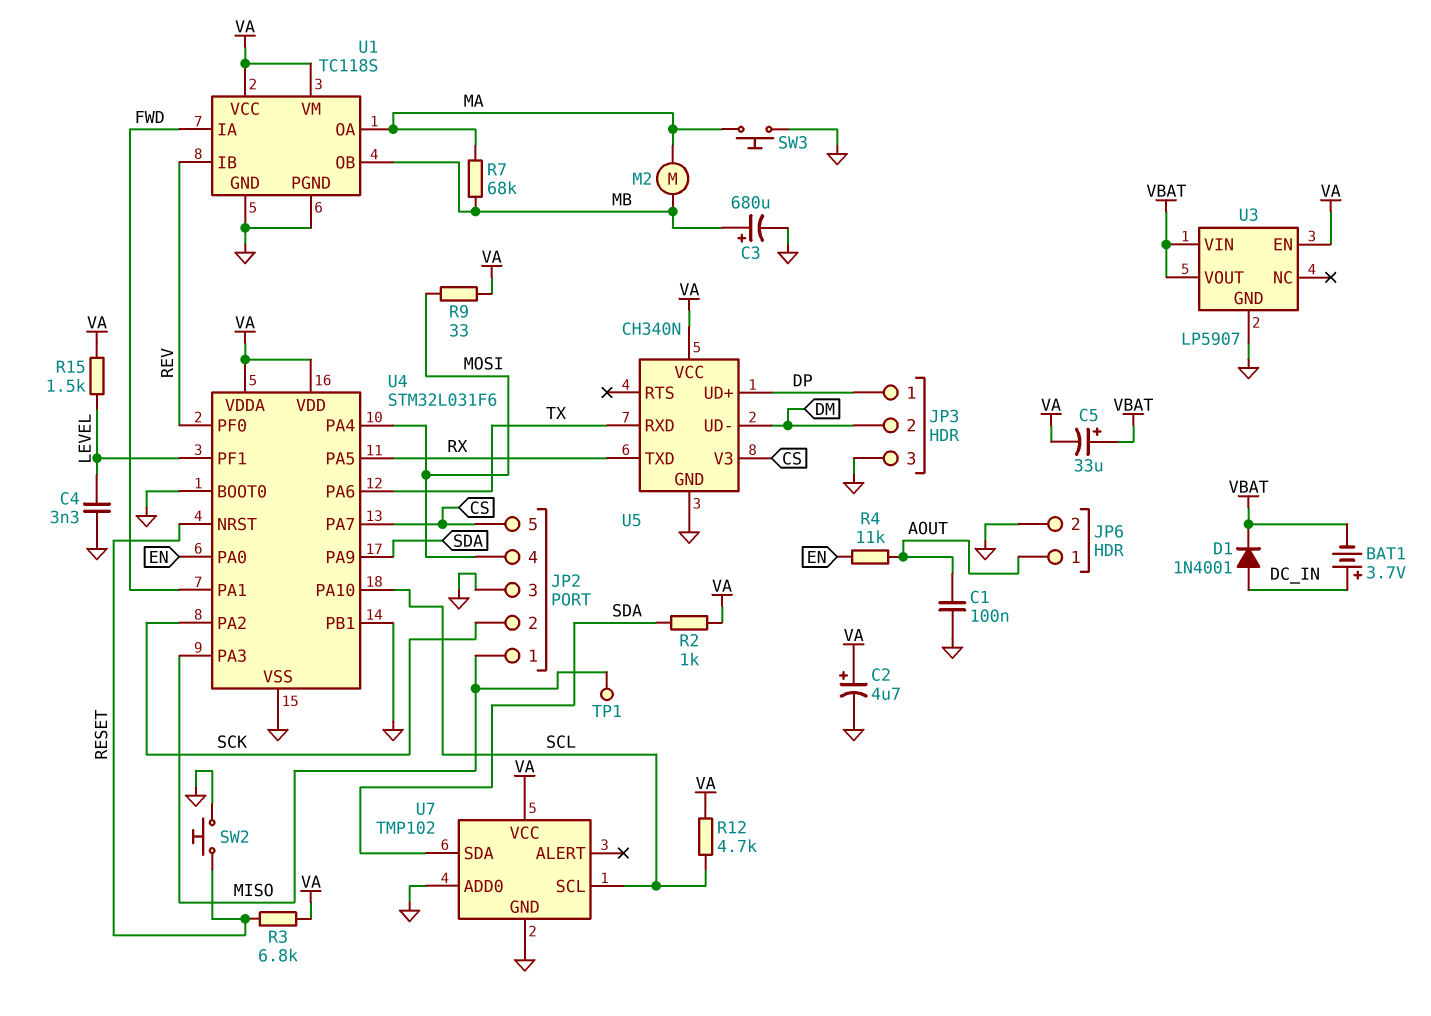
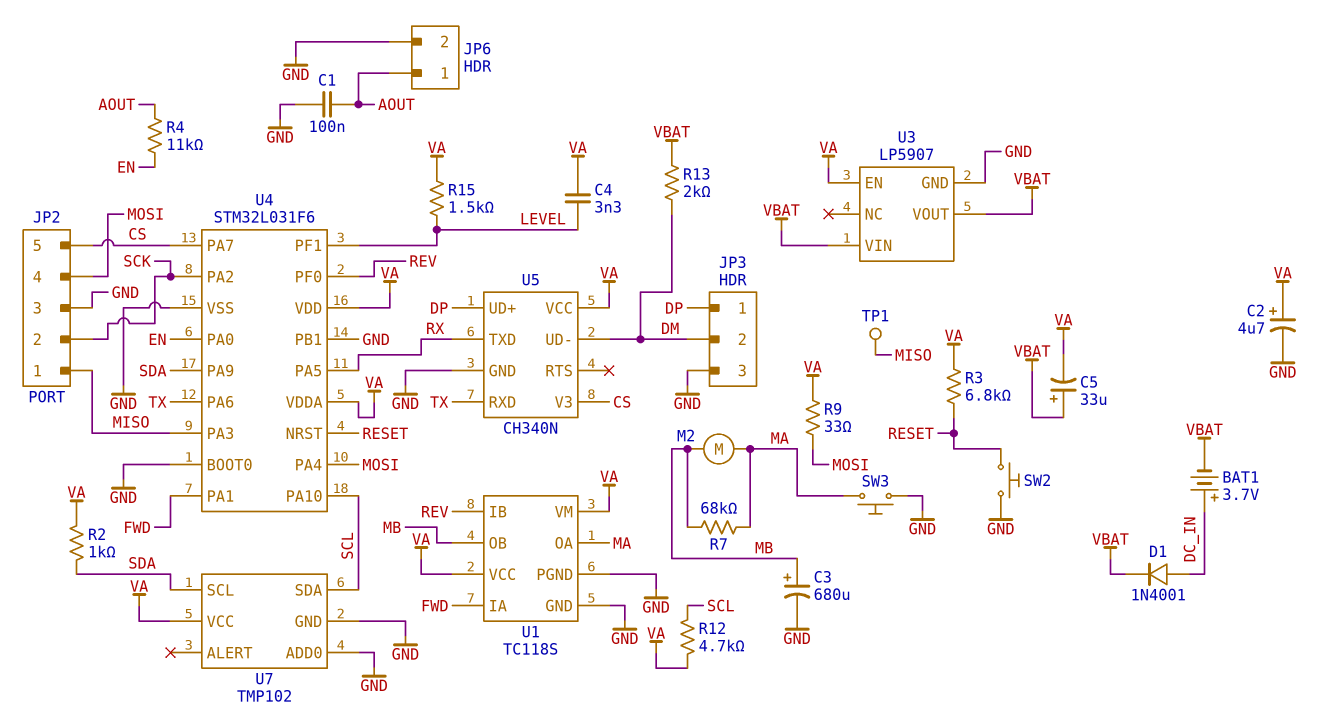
C4: 3.3nF (GND, LEVEL) -> 3.3nF (LEVEL, VA)
R13: none -> 2k (DM, VBAT)
U7 pin SCL: SCL -> SDA
U7 pin SDA: SDA -> SCL

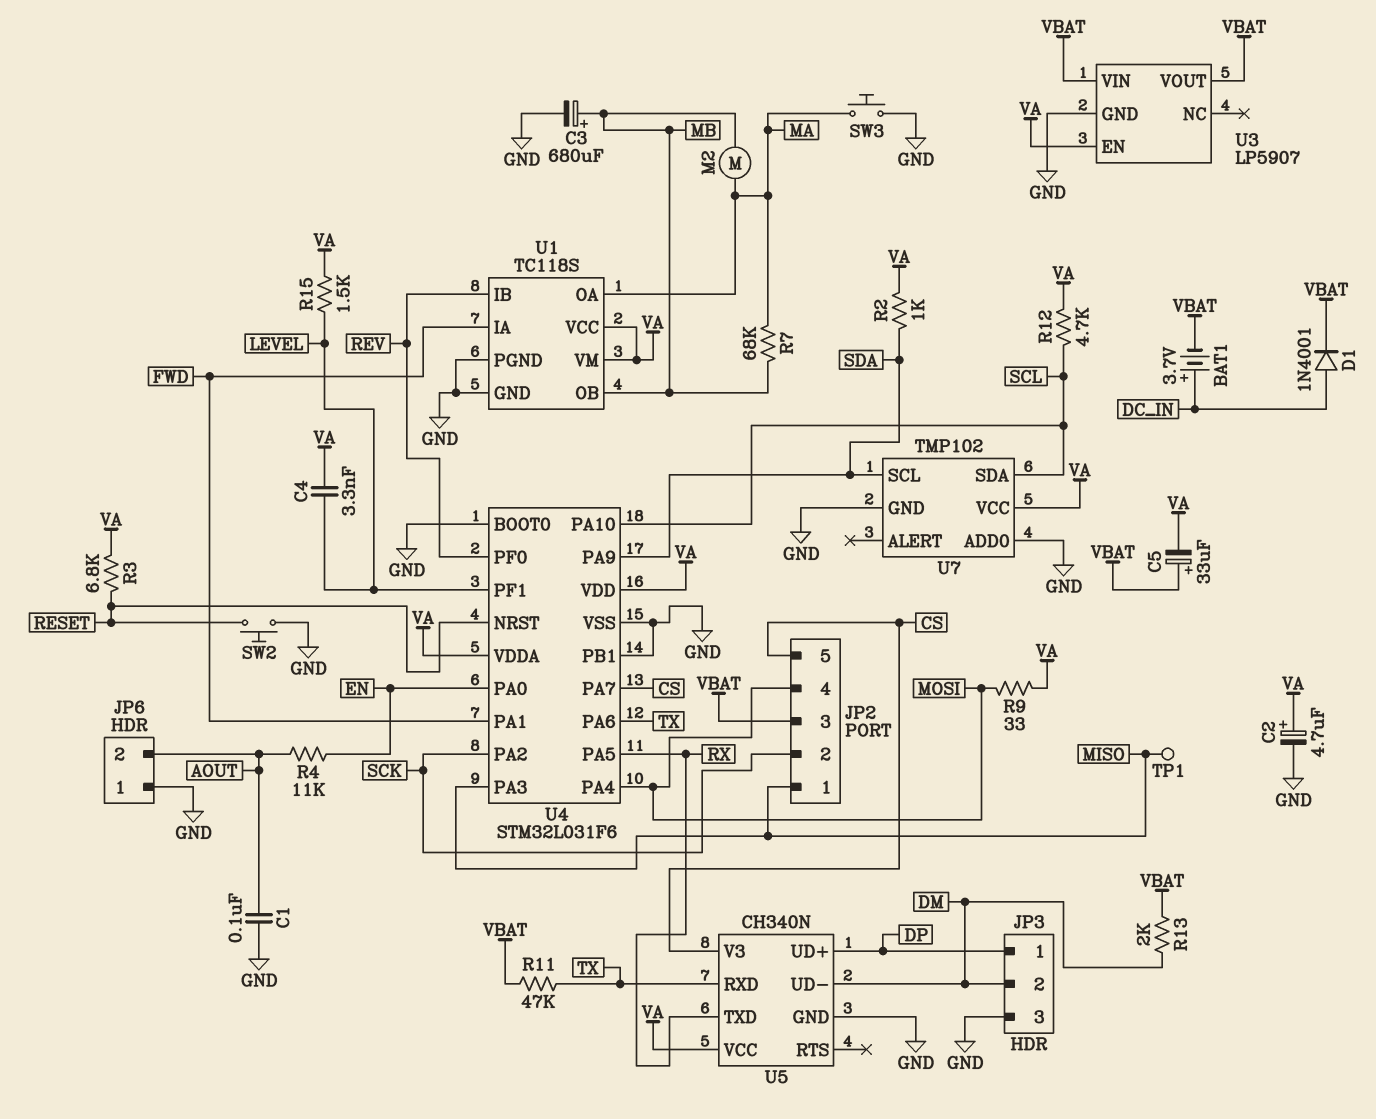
JP2 pin 3: GND -> VBAT
JP6 pin 1: AOUT -> GND
JP6 pin 2: GND -> AOUT
R11: none -> 47k (TX, VBAT)

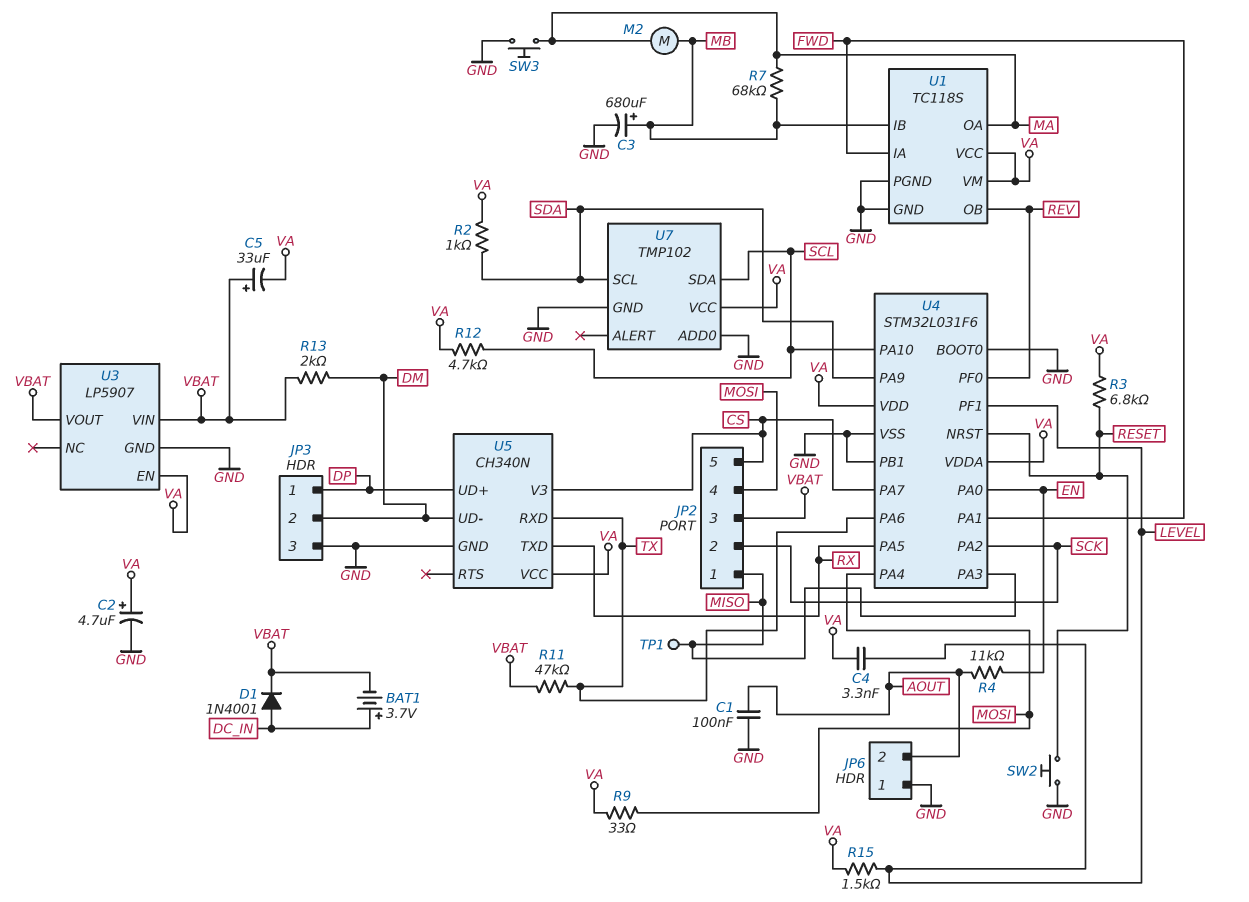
U1 pin IB: REV -> MB
U1 pin OB: MB -> REV

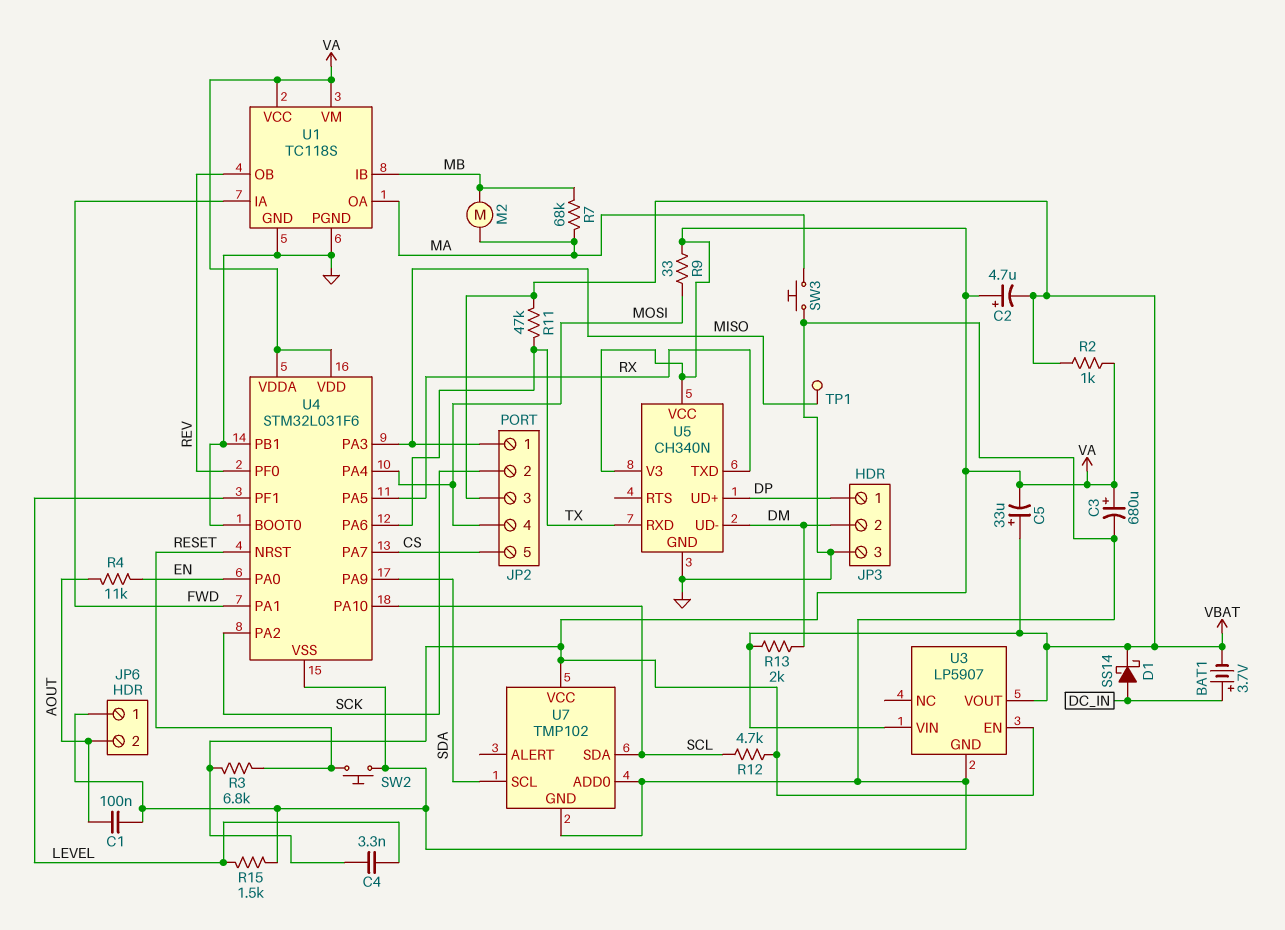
C2: 4.7uF (plus VA, minus GND) -> 4.7uF (plus VA, minus VBAT)
C3: 680uF (plus MB, minus GND) -> 680uF (plus VA, minus GND)
D1: diode 1N4001 (A DC_IN, K VBAT) -> schottky SS14 (A DC_IN, K VBAT)
R2: 1k (SDA, VA) -> 1k (VA, VBAT)
R15: 1.5k (LEVEL, VA) -> 1.5k (GND, LEVEL)
U5 pin V3: CS -> VA

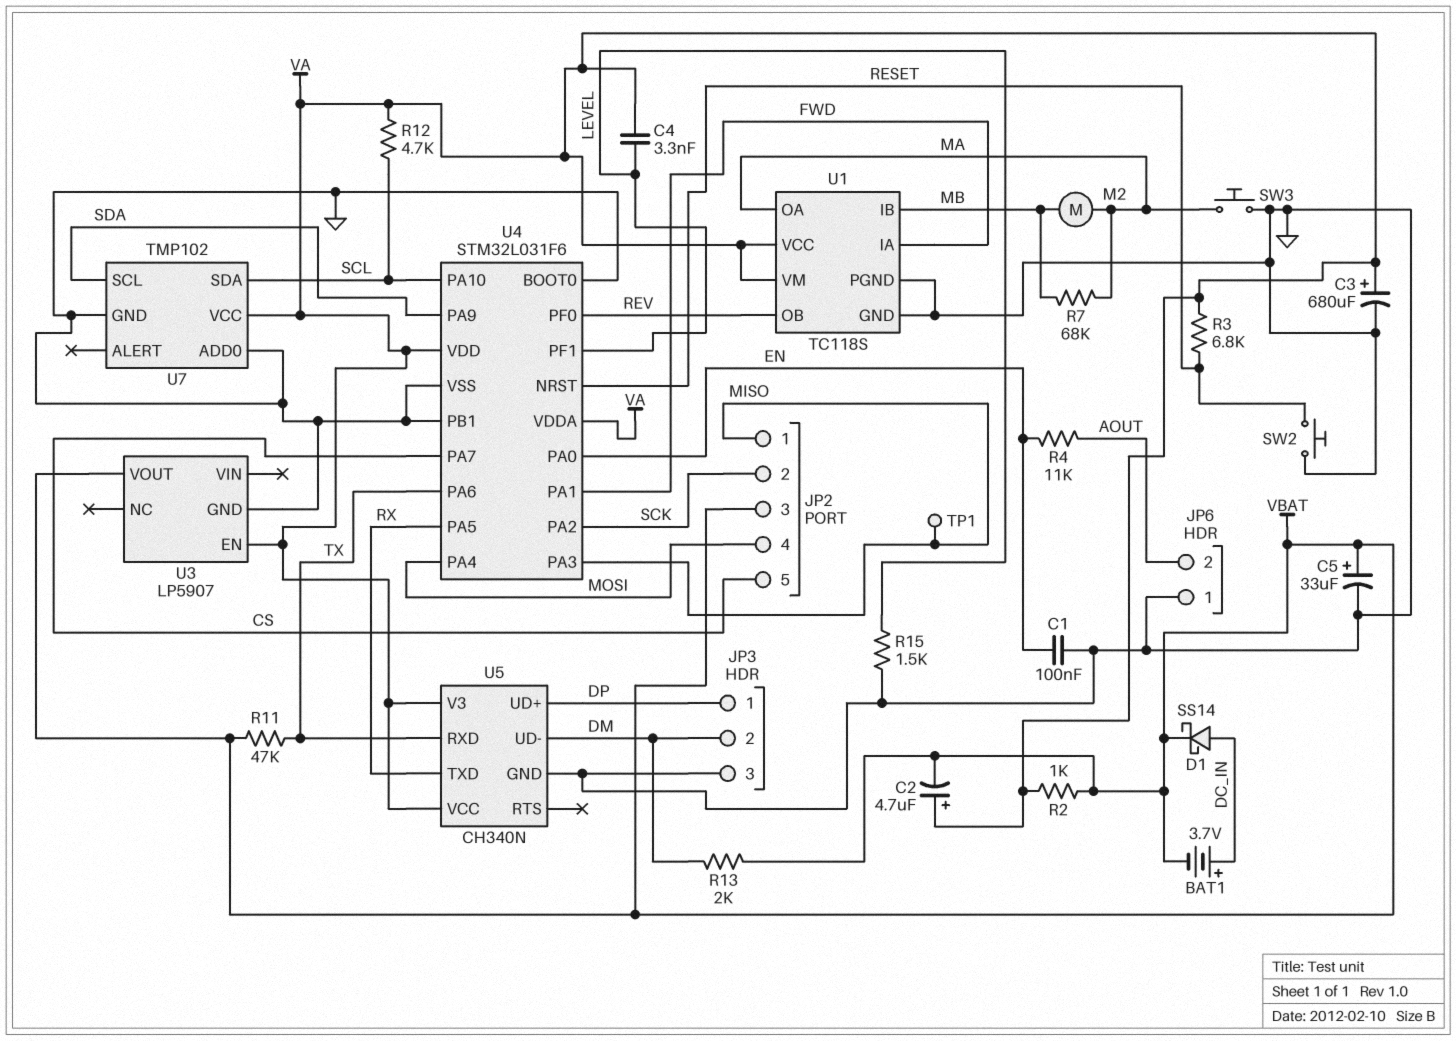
C1: 100nF (AOUT, GND) -> 100nF (EN, GND)
C5: 33uF (plus VBAT, minus VA) -> 33uF (plus VBAT, minus GND)
R9: 33 (MOSI, VA) -> none
U3 pin VIN: VBAT -> none

